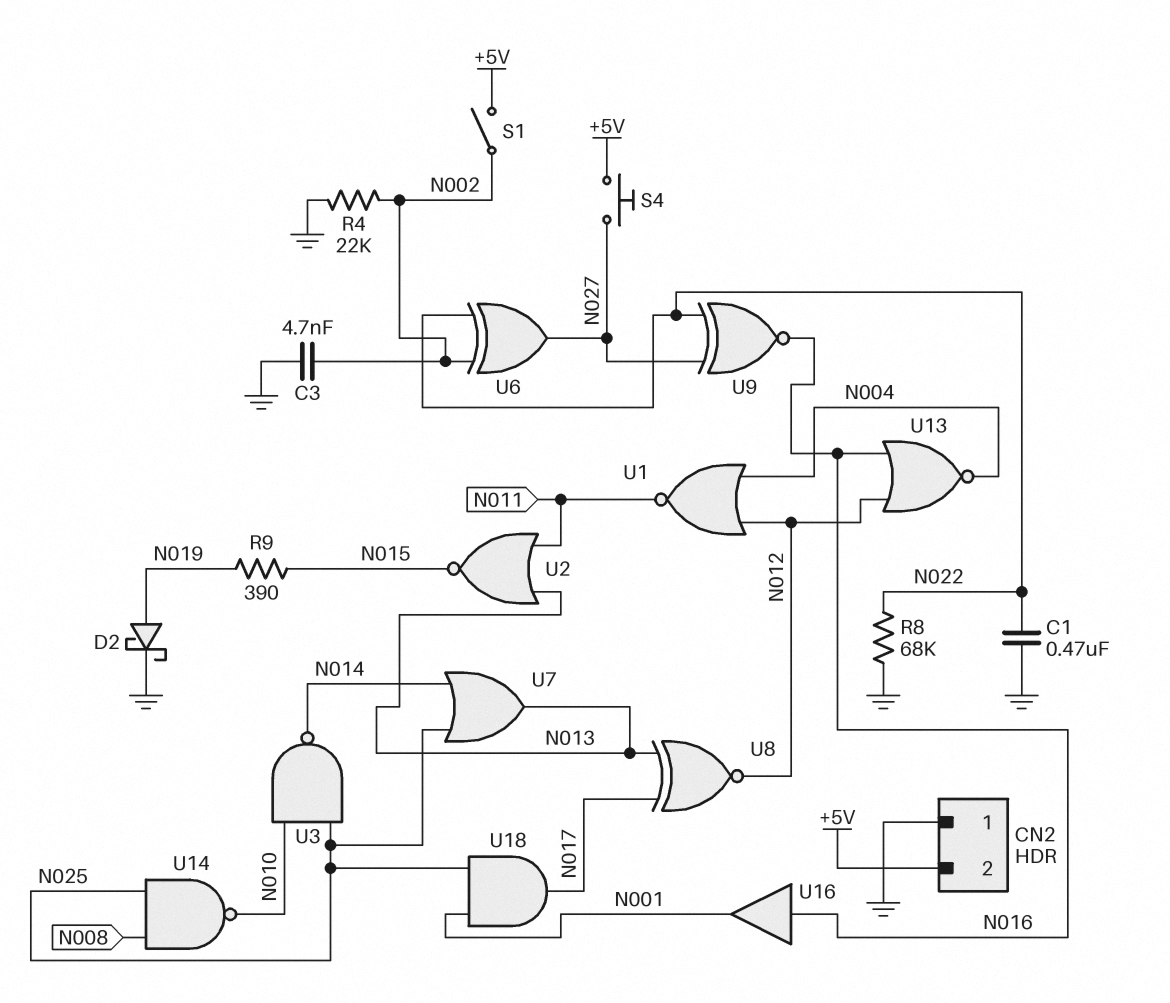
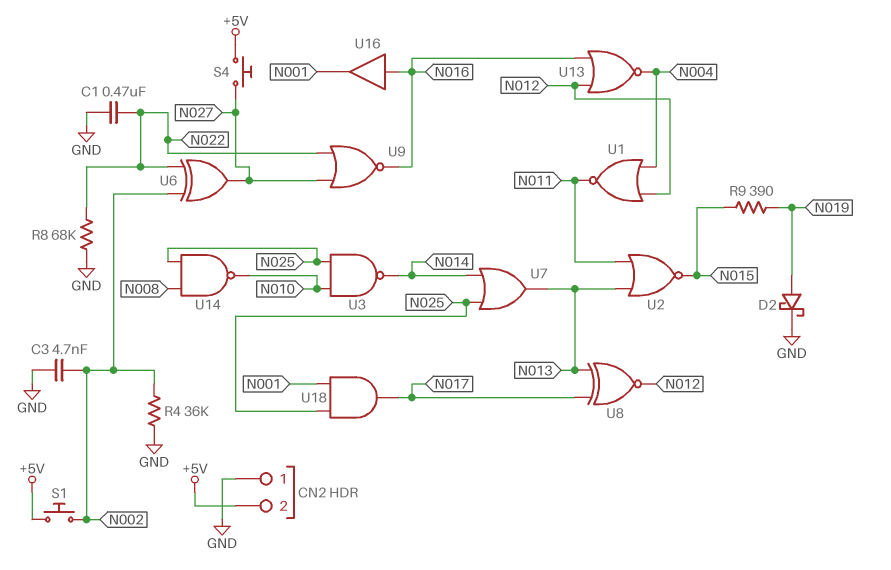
R4: 22k (GND, N002) -> 36k (GND, N002)
S1: switch (+5V, N002) -> button (+5V, N002)
U9: XNOR (in N022, in N027, out N016) -> NOR (in N022, in N027, out N016)

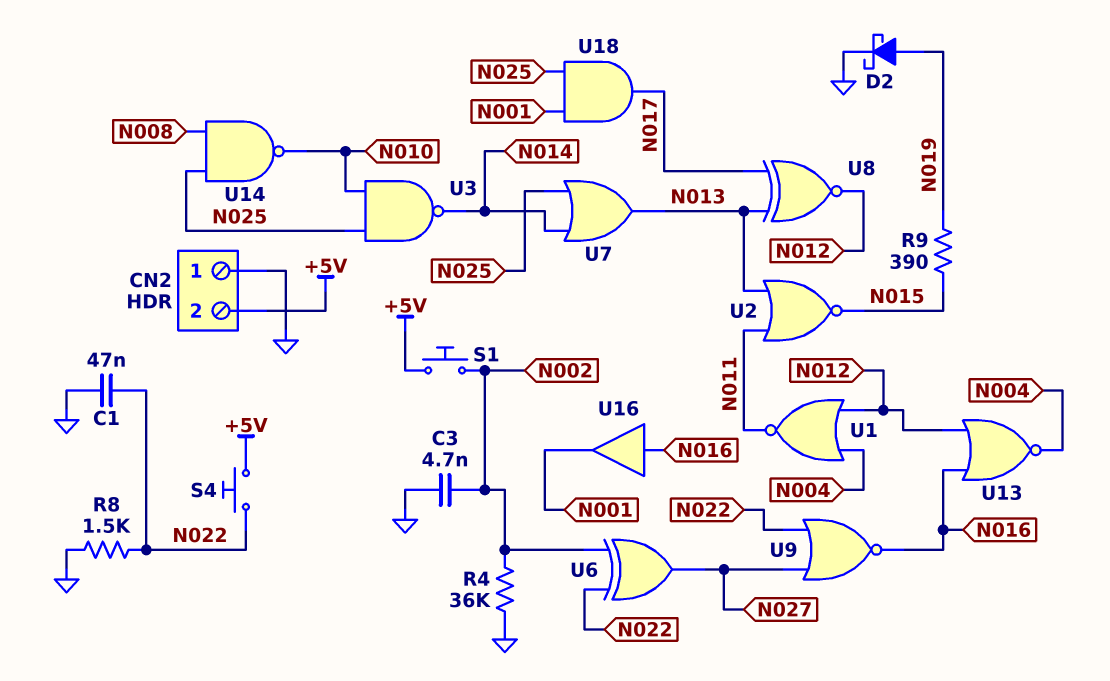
C1: 470nF (GND, N022) -> 47nF (GND, N022)
R8: 68k (GND, N022) -> 1.5k (GND, N022)
S4: button (+5V, N027) -> button (+5V, N022)

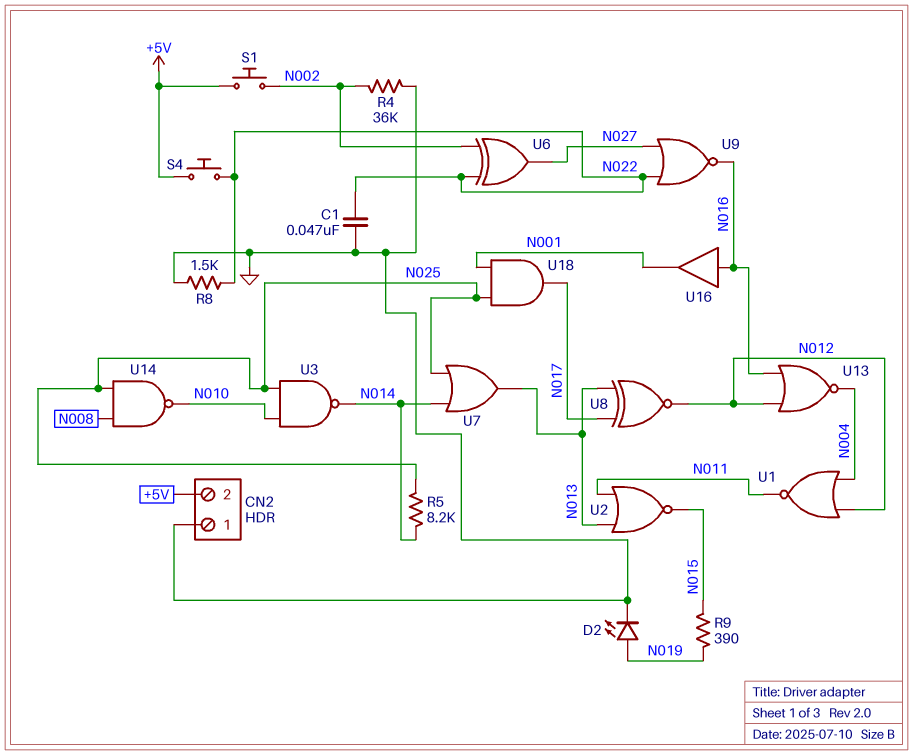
C3: 4.7nF (GND, N002) -> none
D2: schottky (A N019, K GND) -> LED (A N019, K GND)
R5: none -> 8.2k (N014, N025)

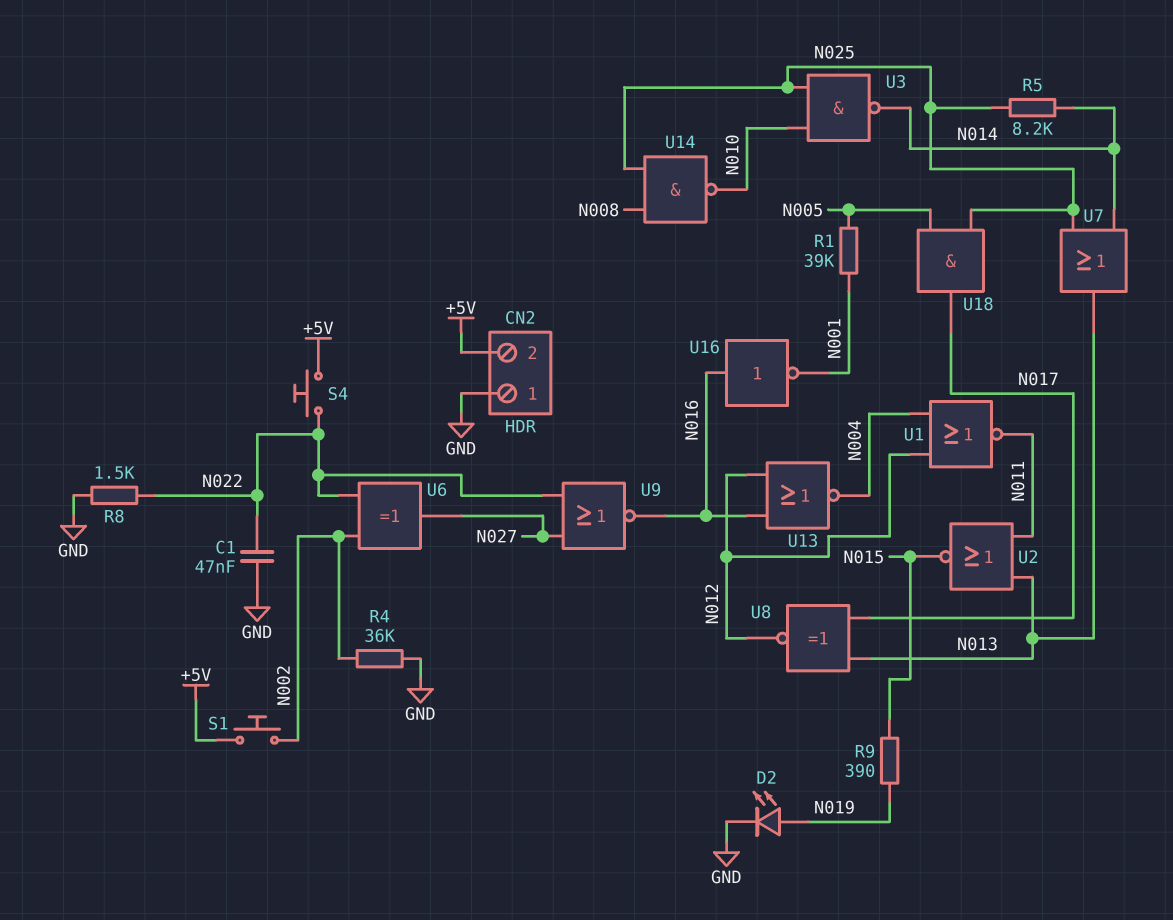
R1: none -> 39k (N001, N005)
U16: buffer (in N016, out N001) -> NOT (in N016, out N001)
U18: AND (in N001, in N025, out N017) -> AND (in N005, in N025, out N017)

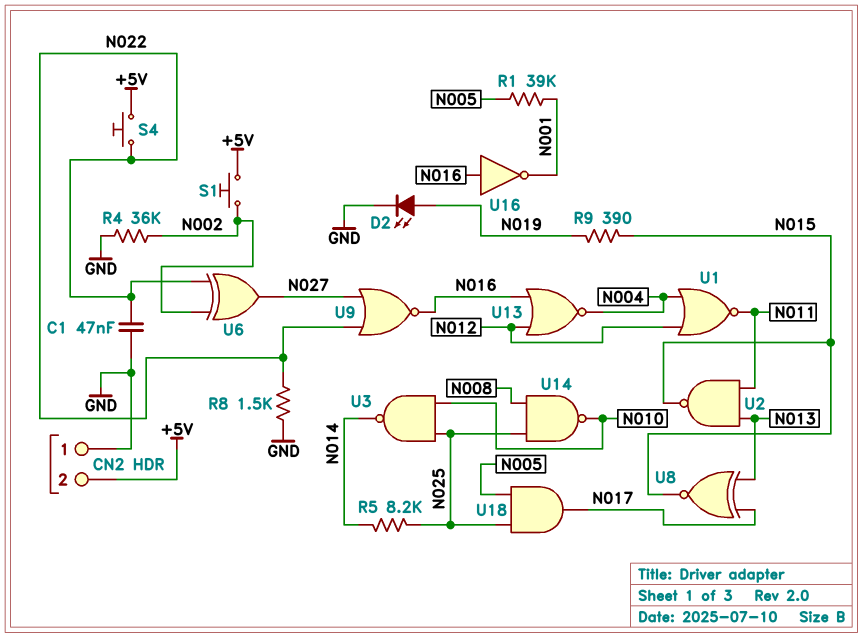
U2: NOR (in N011, in N013, out N015) -> NAND (in N011, in N013, out N015)
U7: OR (in N014, in N025, out N013) -> none
U8: XNOR (in N013, in N017, out N012) -> XNOR (in N013, in N017, out N015)

